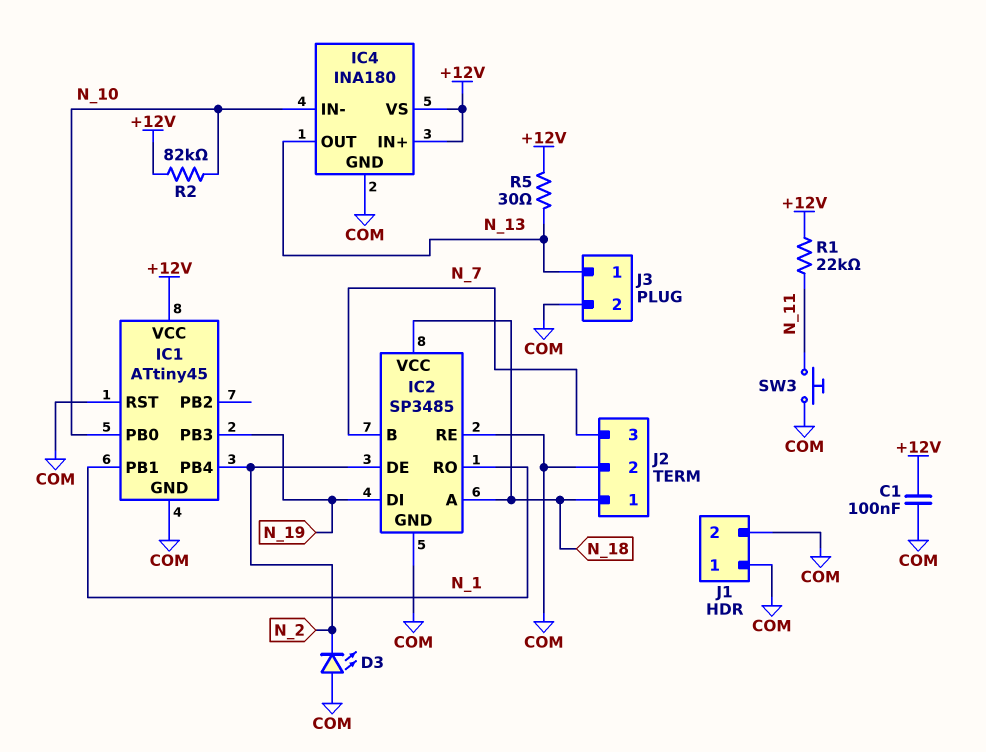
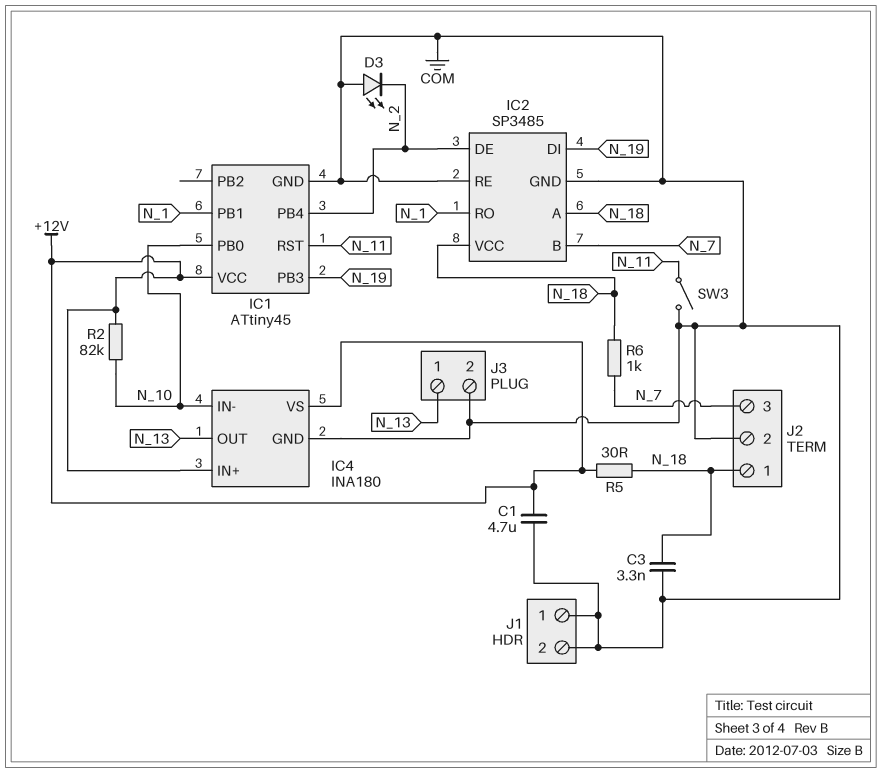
C1: 100nF (+12V, COM) -> 4.7uF (+12V, COM)
C3: none -> 3.3nF (COM, N_18)
IC1 pin RST: COM -> N_11
R1: 22k (+12V, N_11) -> none
R5: 30 (+12V, N_13) -> 30 (+12V, N_18)
R6: none -> 1k (N_7, N_18)
SW3: button (COM, N_11) -> switch (COM, N_11)

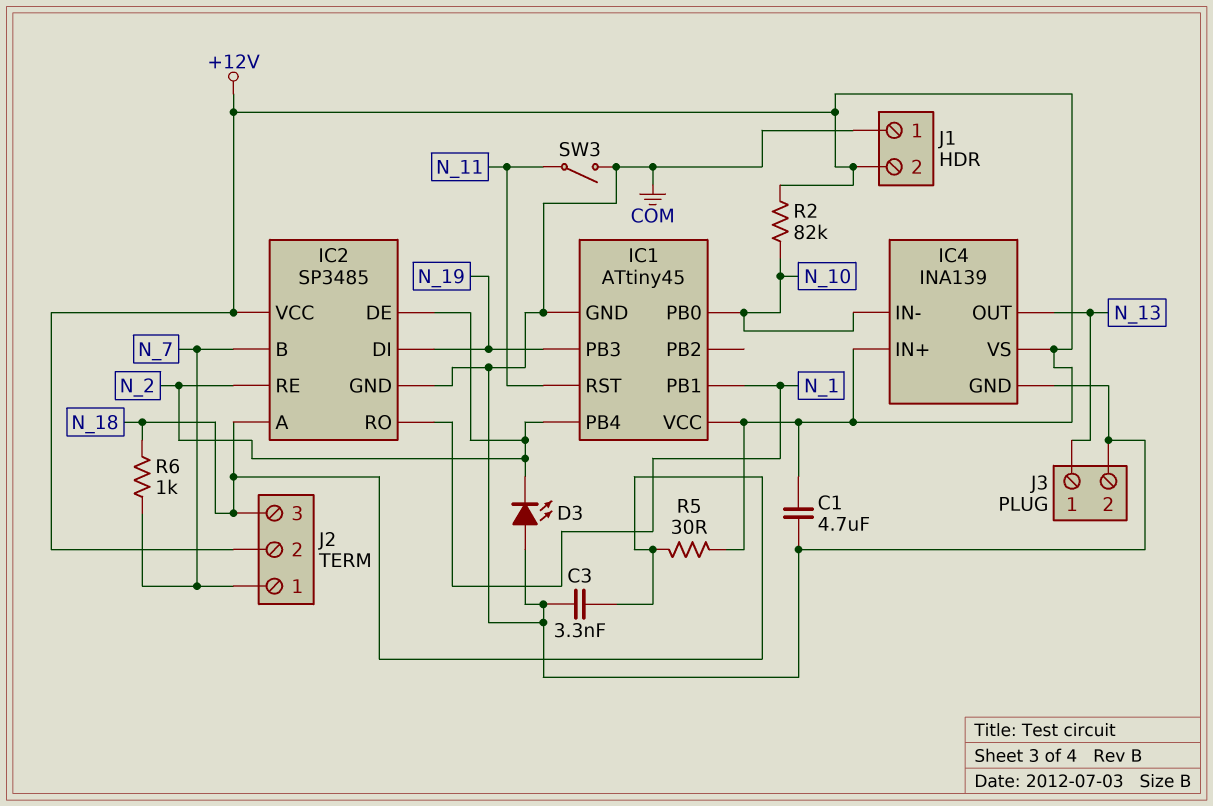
IC2 pin RE: COM -> N_2
IC2 pin VCC: N_18 -> +12V
IC4: INA180 -> INA139
J1 pin 2: COM -> +12V
J2 pin 1: N_18 -> N_7
J2 pin 2: COM -> +12V
J2 pin 3: N_7 -> N_18

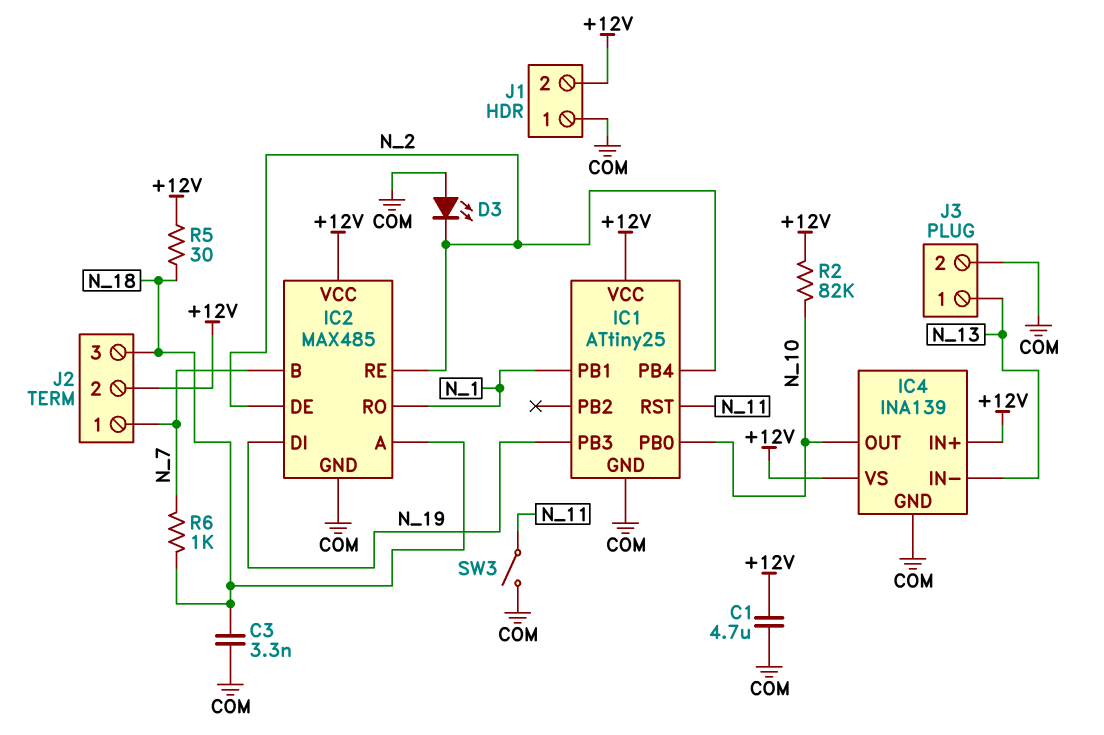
IC1: ATtiny45 -> ATtiny25
IC2: SP3485 -> MAX485
IC4 pin IN-: N_10 -> N_13
IC4 pin OUT: N_13 -> N_10

